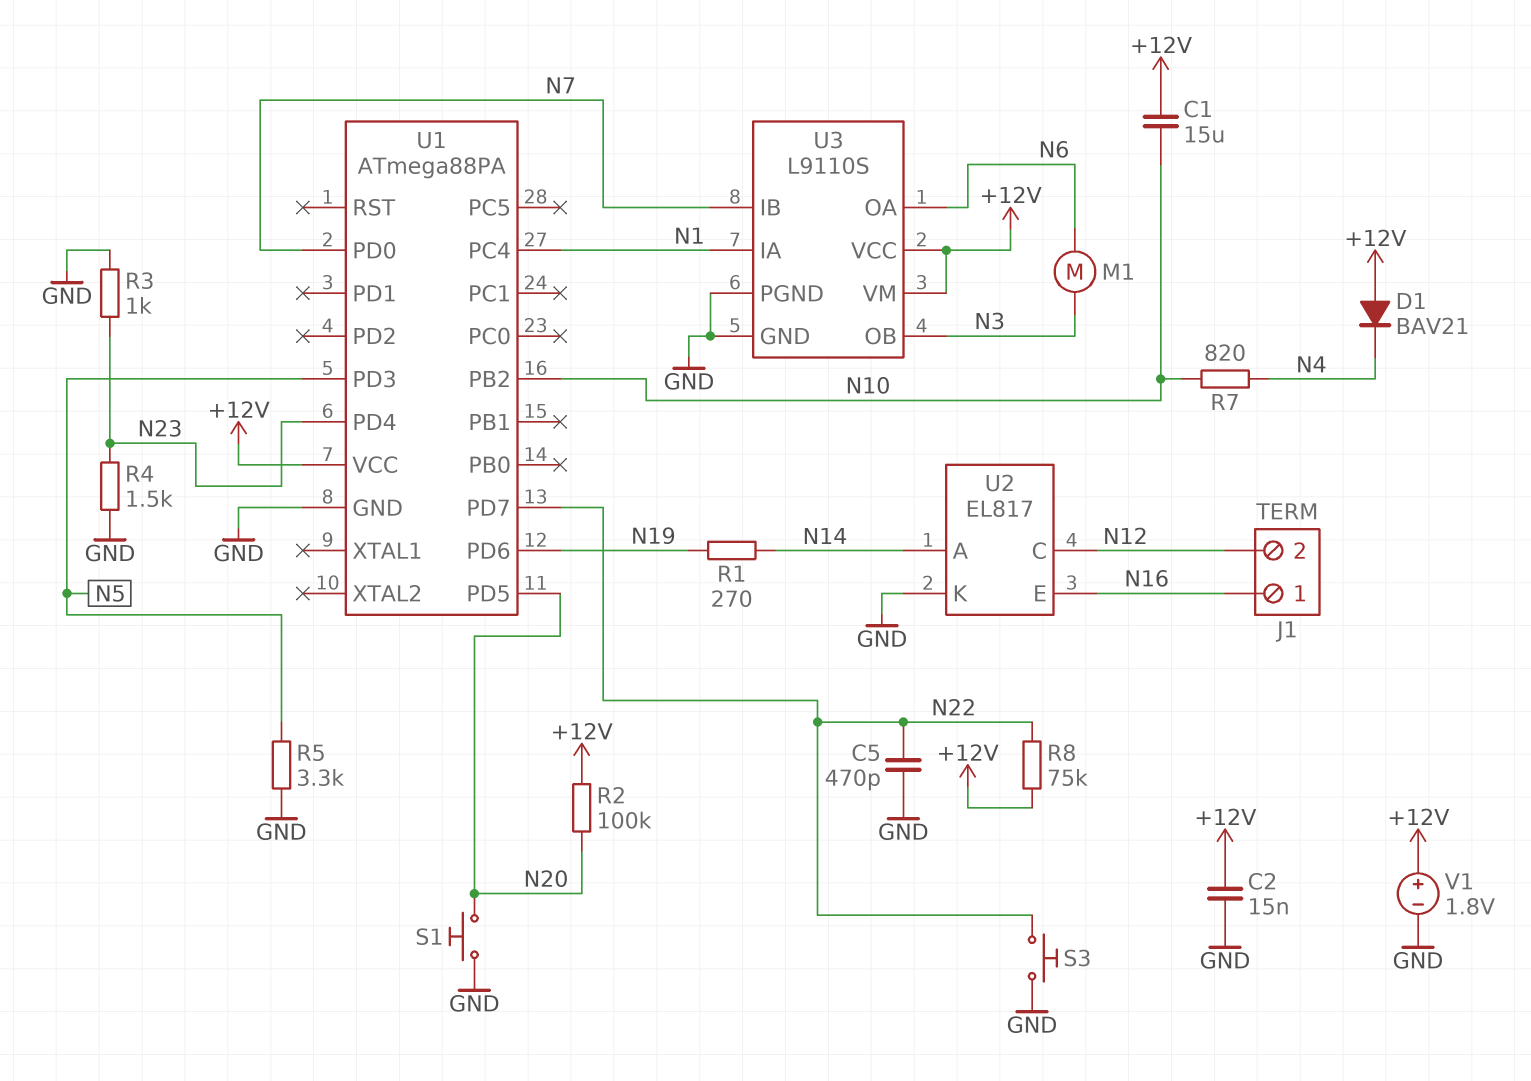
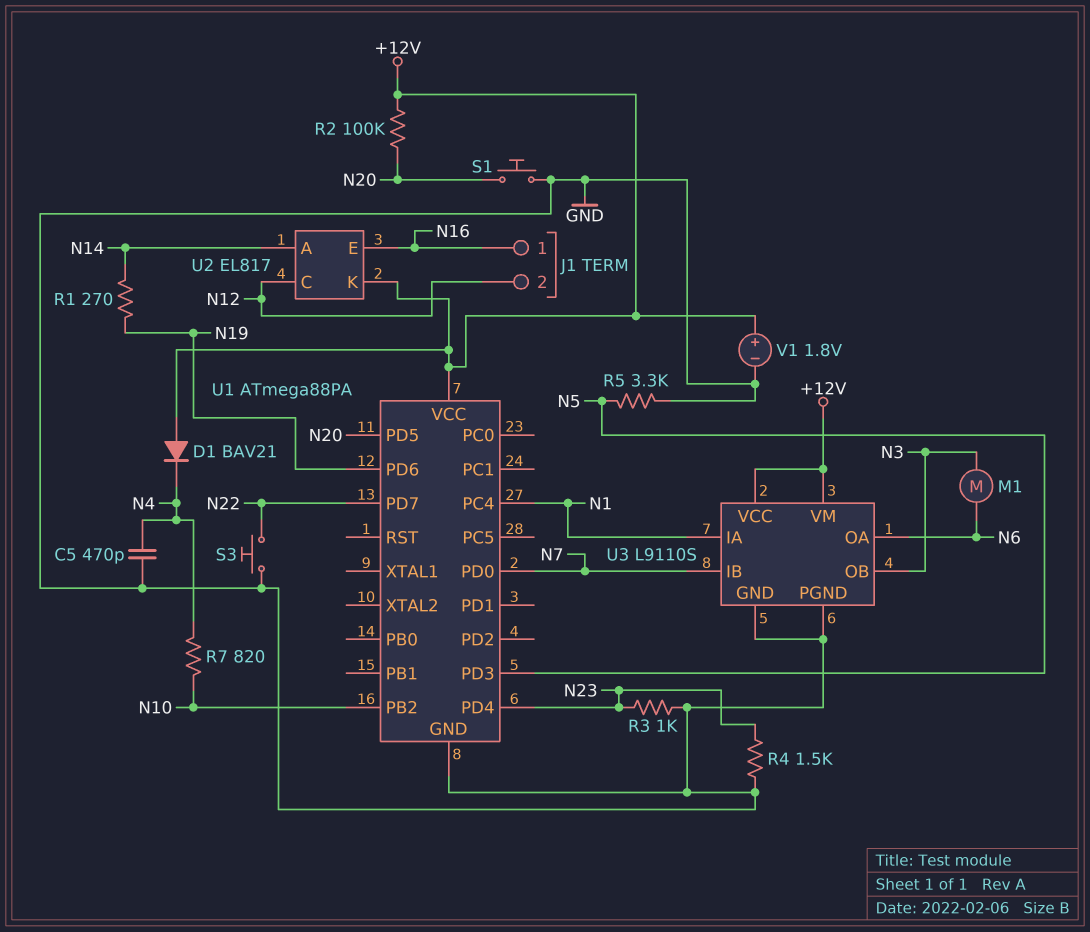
C1: 15uF (+12V, N10) -> none
C2: 15nF (+12V, GND) -> none
C5: 470pF (GND, N22) -> 470pF (GND, N4)
R8: 75k (+12V, N22) -> none
U2 pin K: GND -> +12V

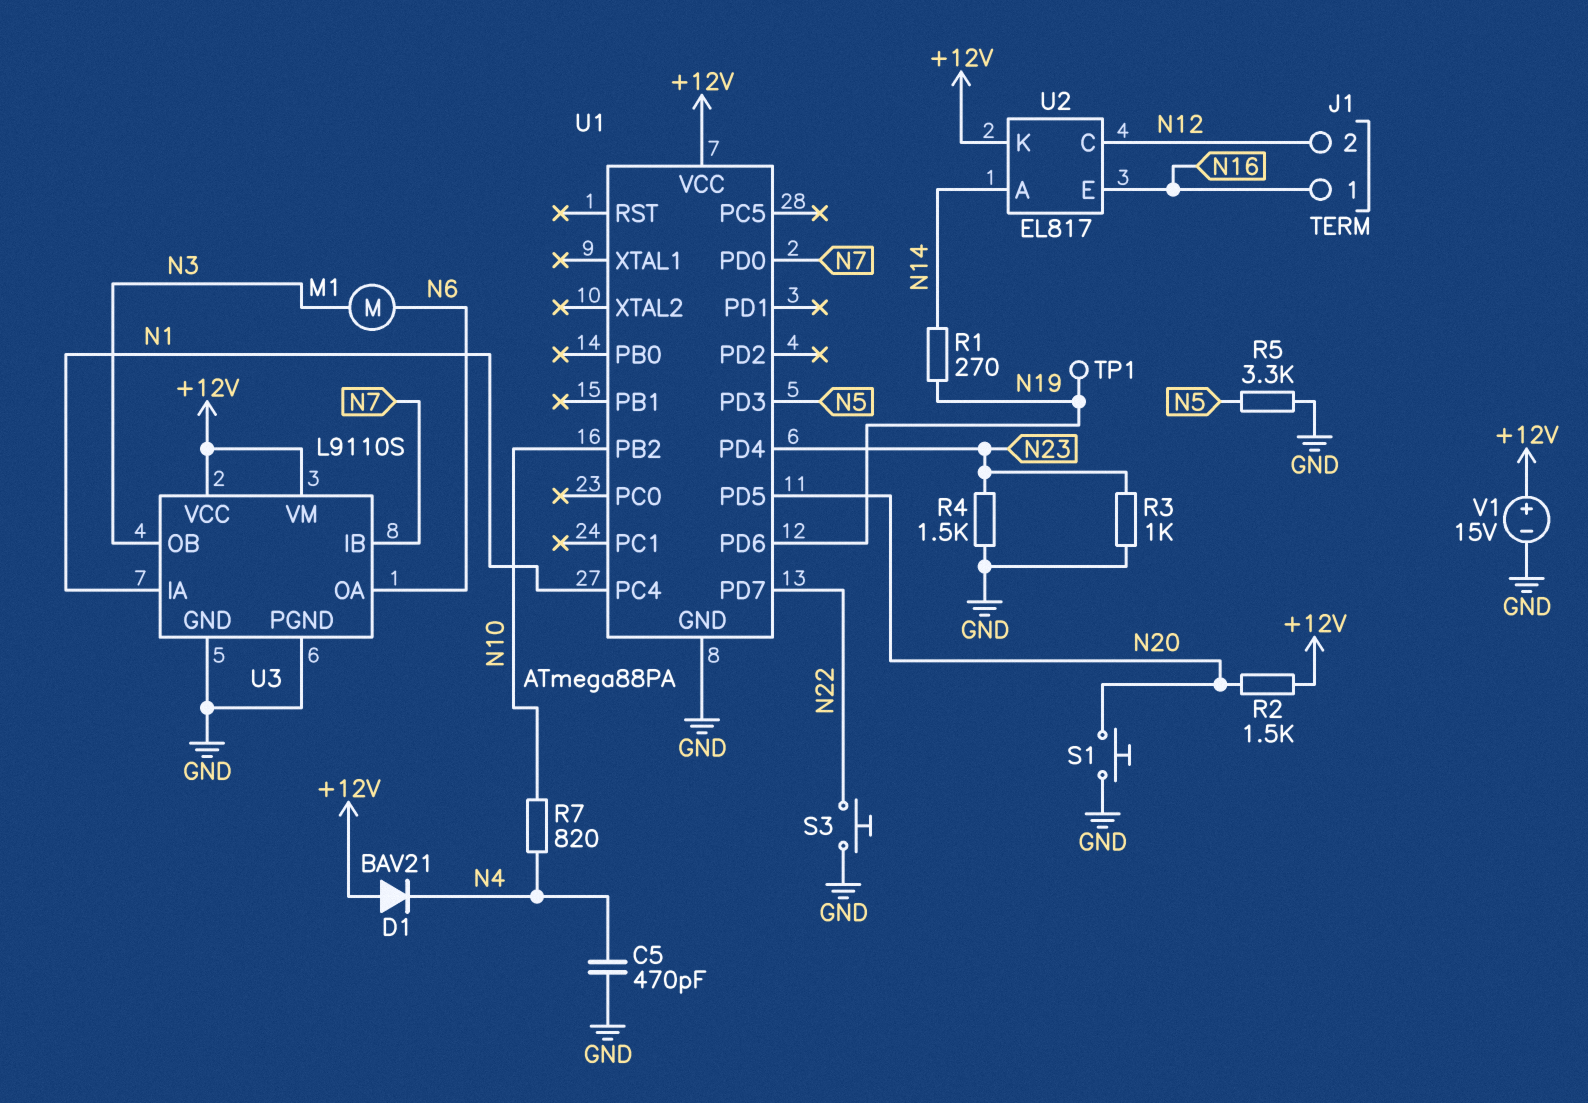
R2: 100k (+12V, N20) -> 1.5k (+12V, N20)
TP1: none -> test point (N19)
V1: 1.8V (plus +12V, minus GND) -> 15V (plus +12V, minus GND)

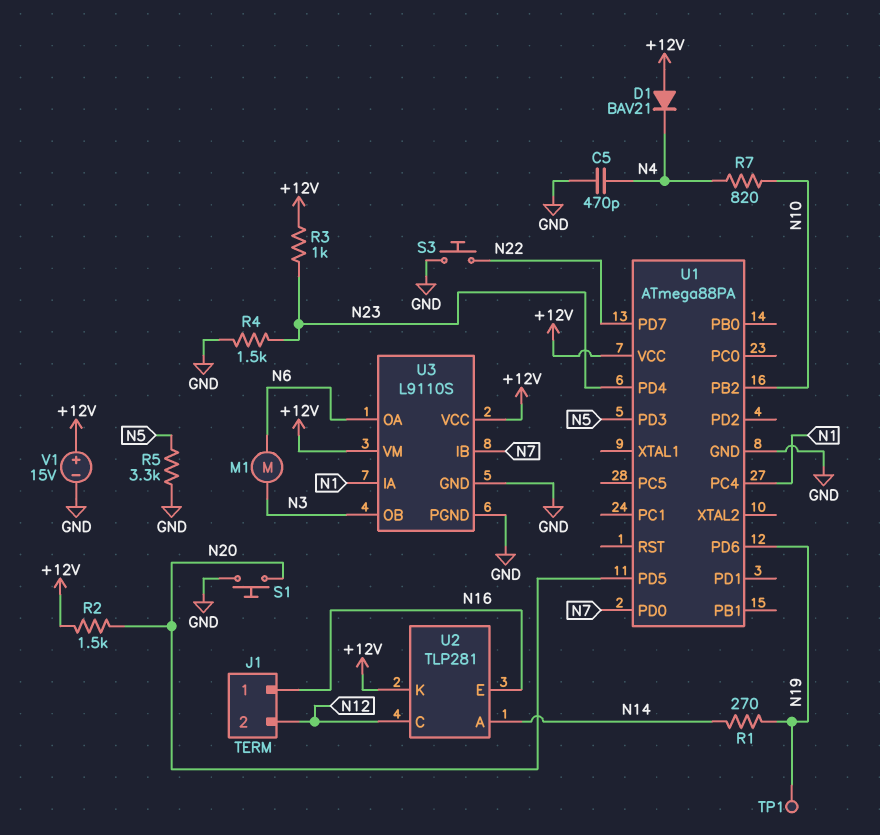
R3: 1k (GND, N23) -> 1k (+12V, N23)
U2: EL817 -> TLP281

